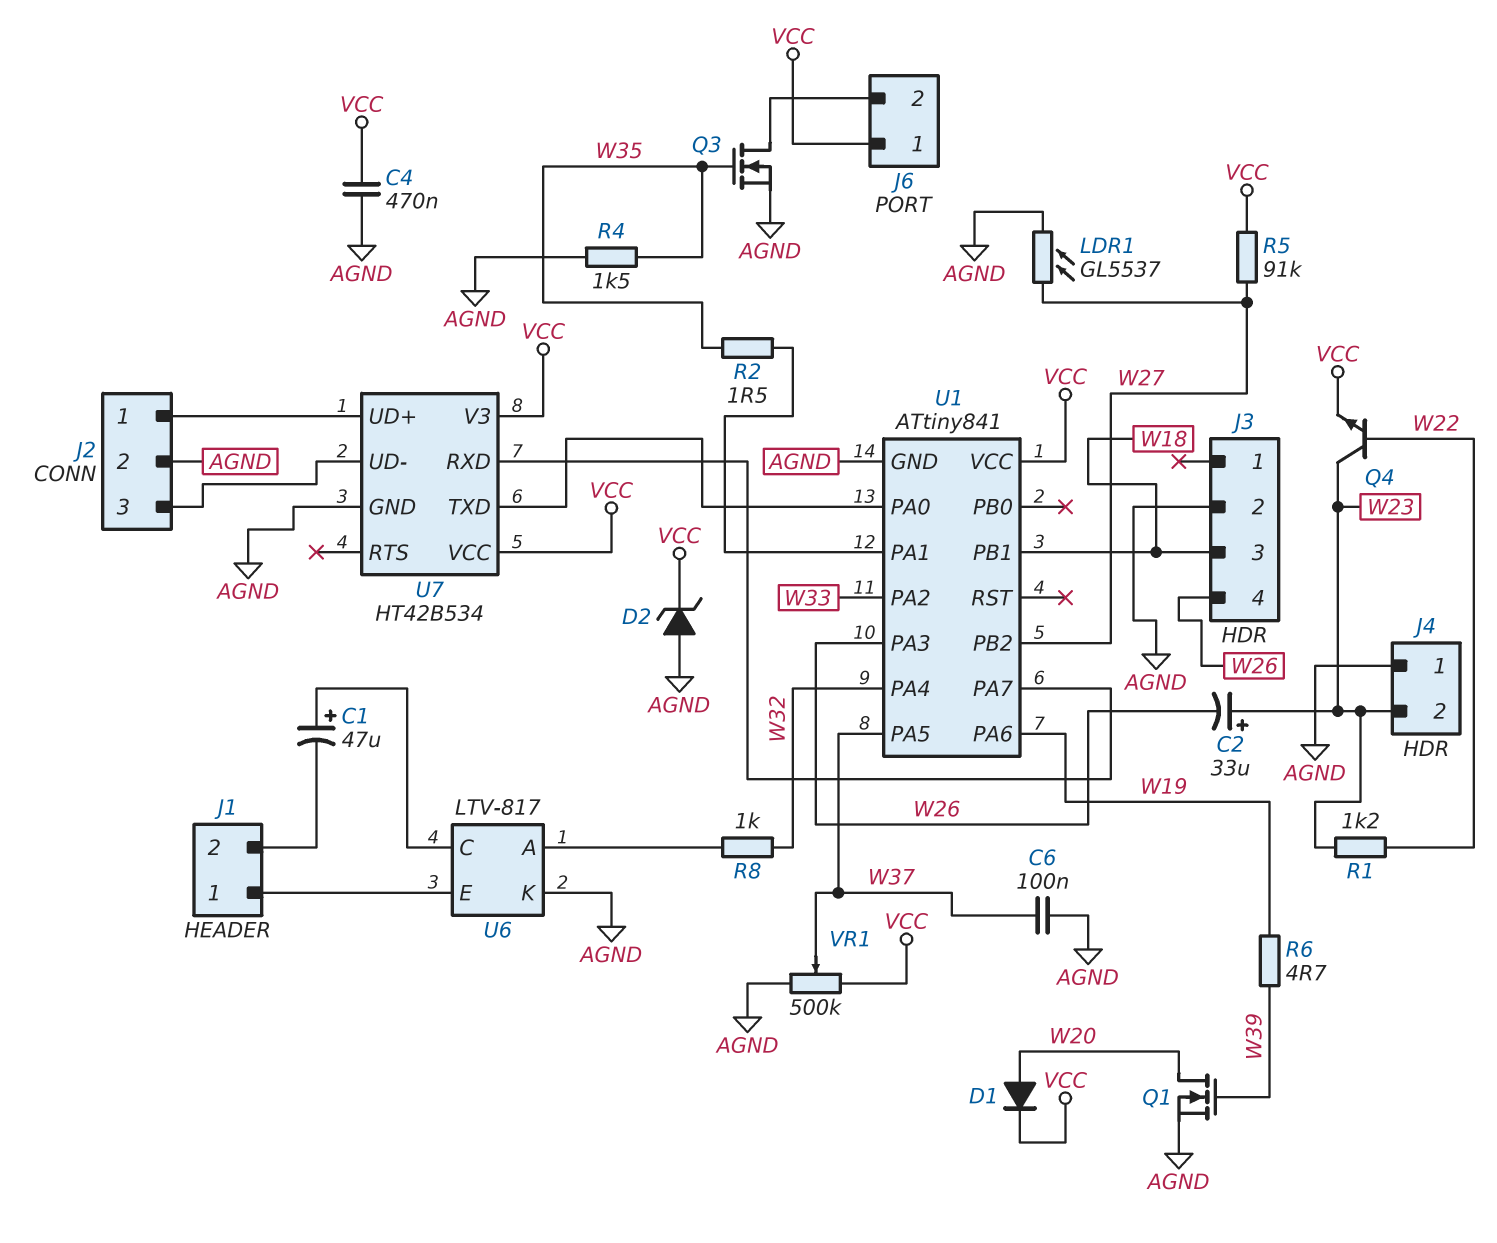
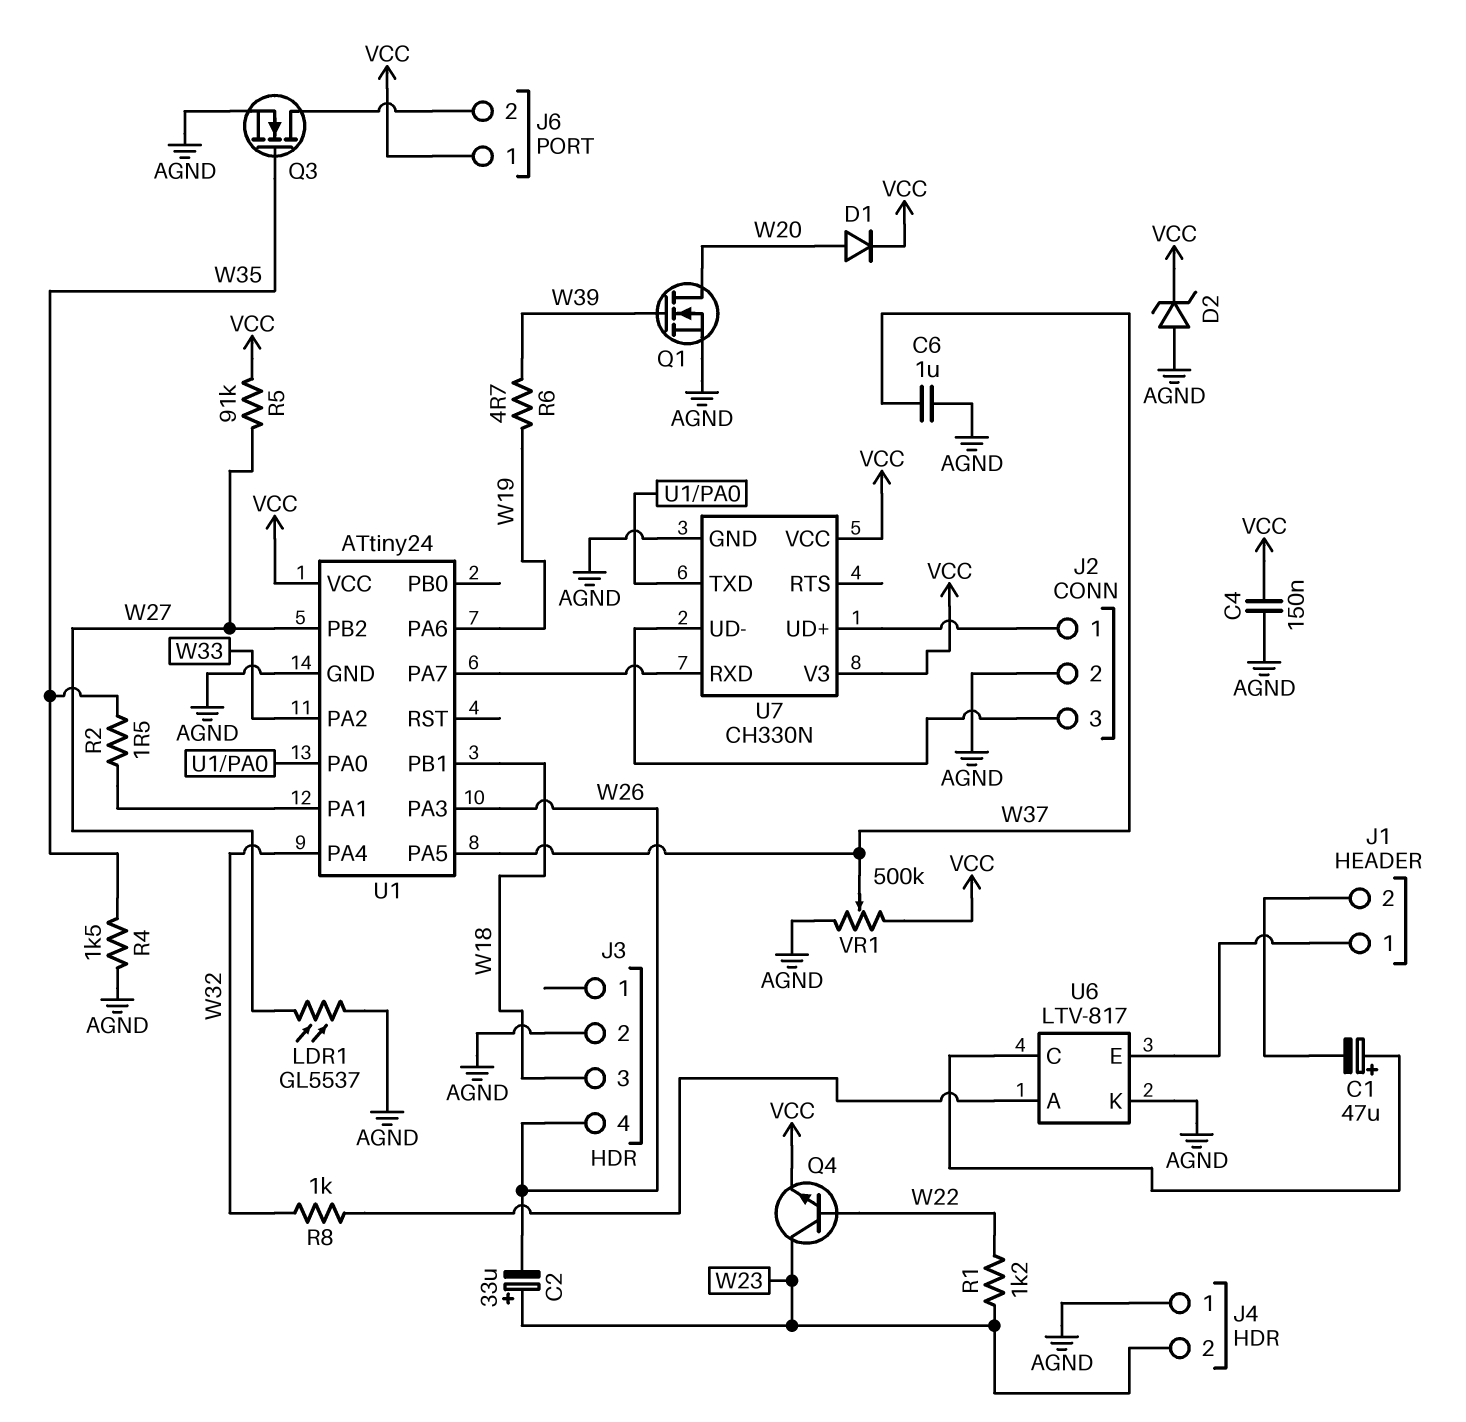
C4: 470nF (AGND, VCC) -> 150nF (AGND, VCC)
C6: 100nF (AGND, W37) -> 1uF (AGND, W37)
U1: ATtiny841 -> ATtiny24
U7: HT42B534 -> CH330N

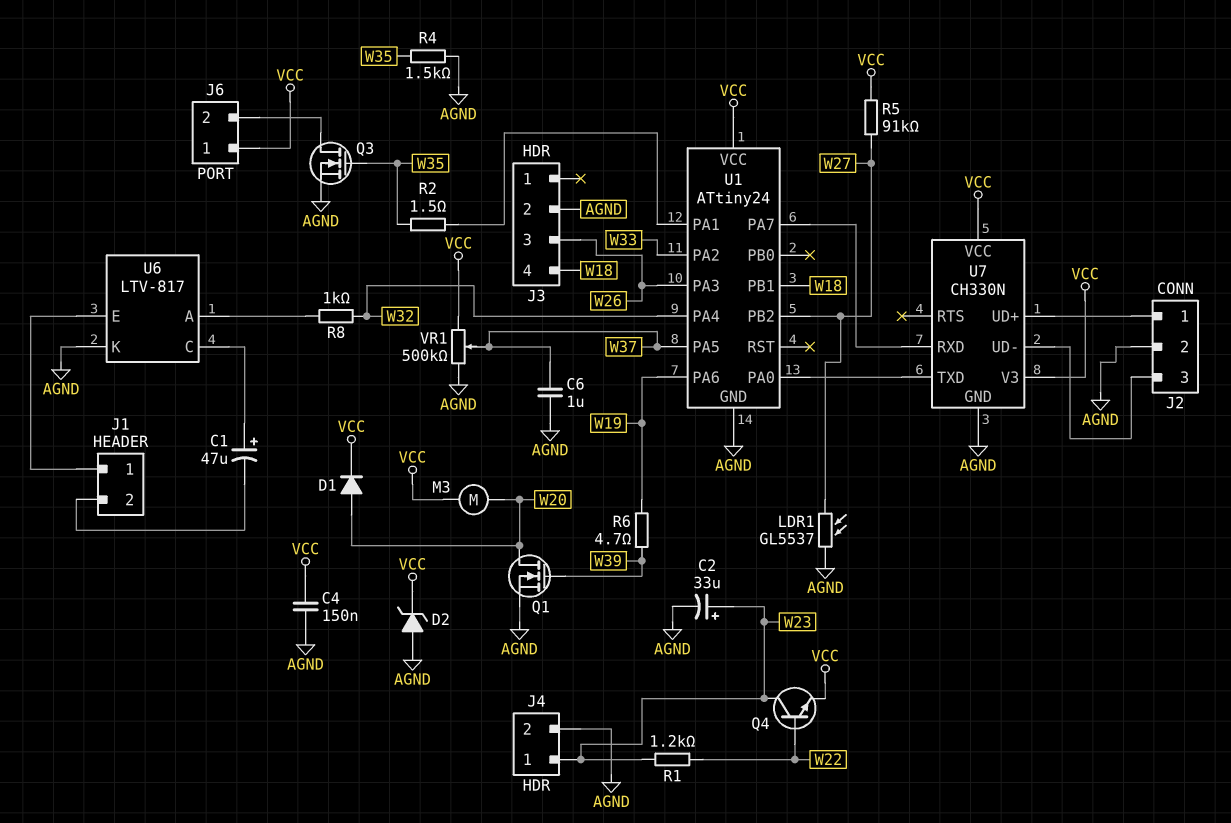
C2: 33uF (plus W23, minus W26) -> 33uF (plus W23, minus AGND)
J3 pin 3: W18 -> W26
J3 pin 4: W26 -> W18
J4 pin 1: AGND -> W23
J4 pin 2: W23 -> AGND
M3: none -> motor (VCC, W20)

